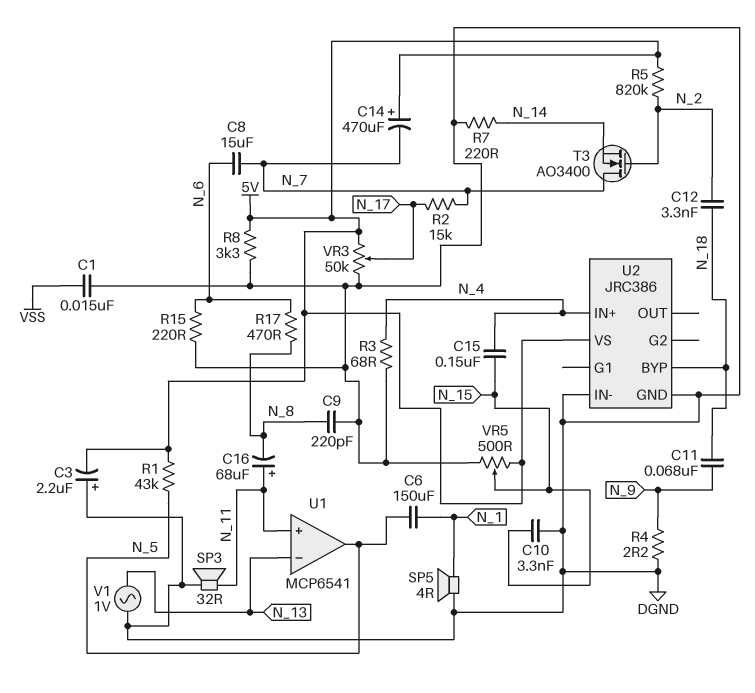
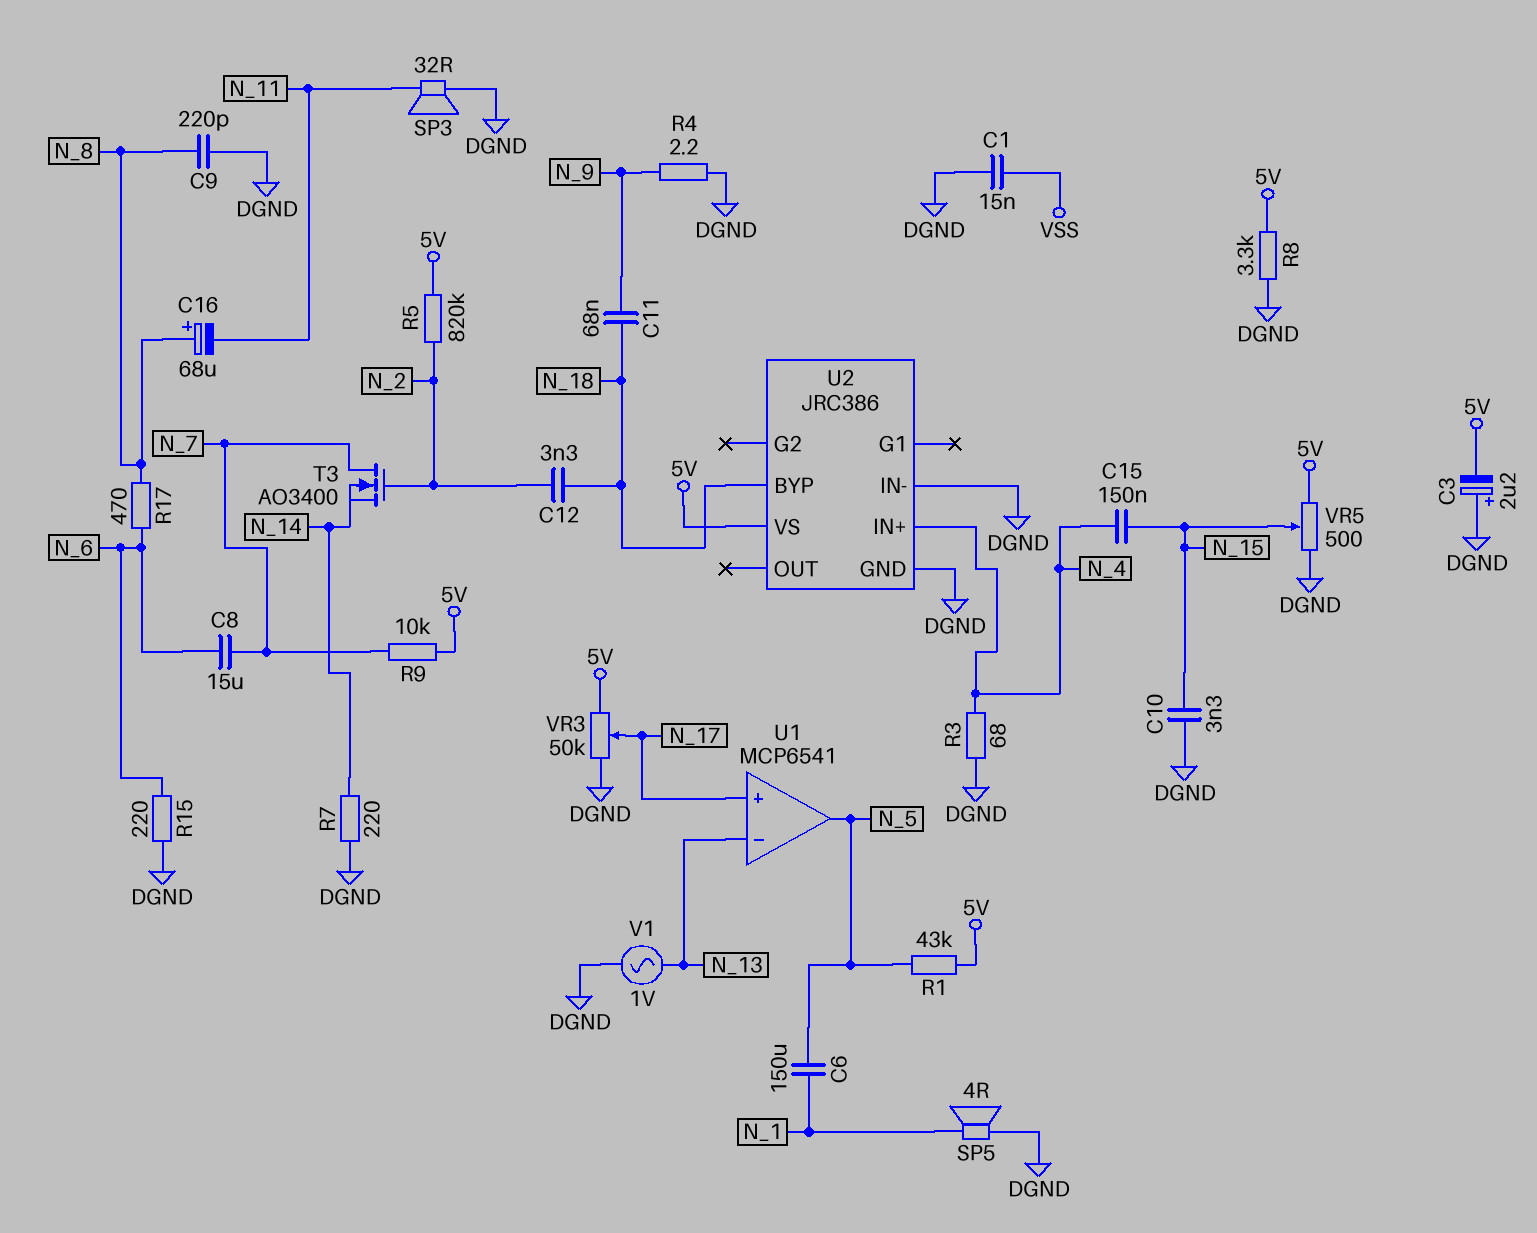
C14: 470uF (plus 5V, minus N_7) -> none
C16: 68uF (plus N_11, minus N_8) -> 68uF (plus N_8, minus N_11)
R2: 15k (N_7, N_17) -> none
R9: none -> 10k (5V, N_7)
U1 pin in+: N_11 -> N_17

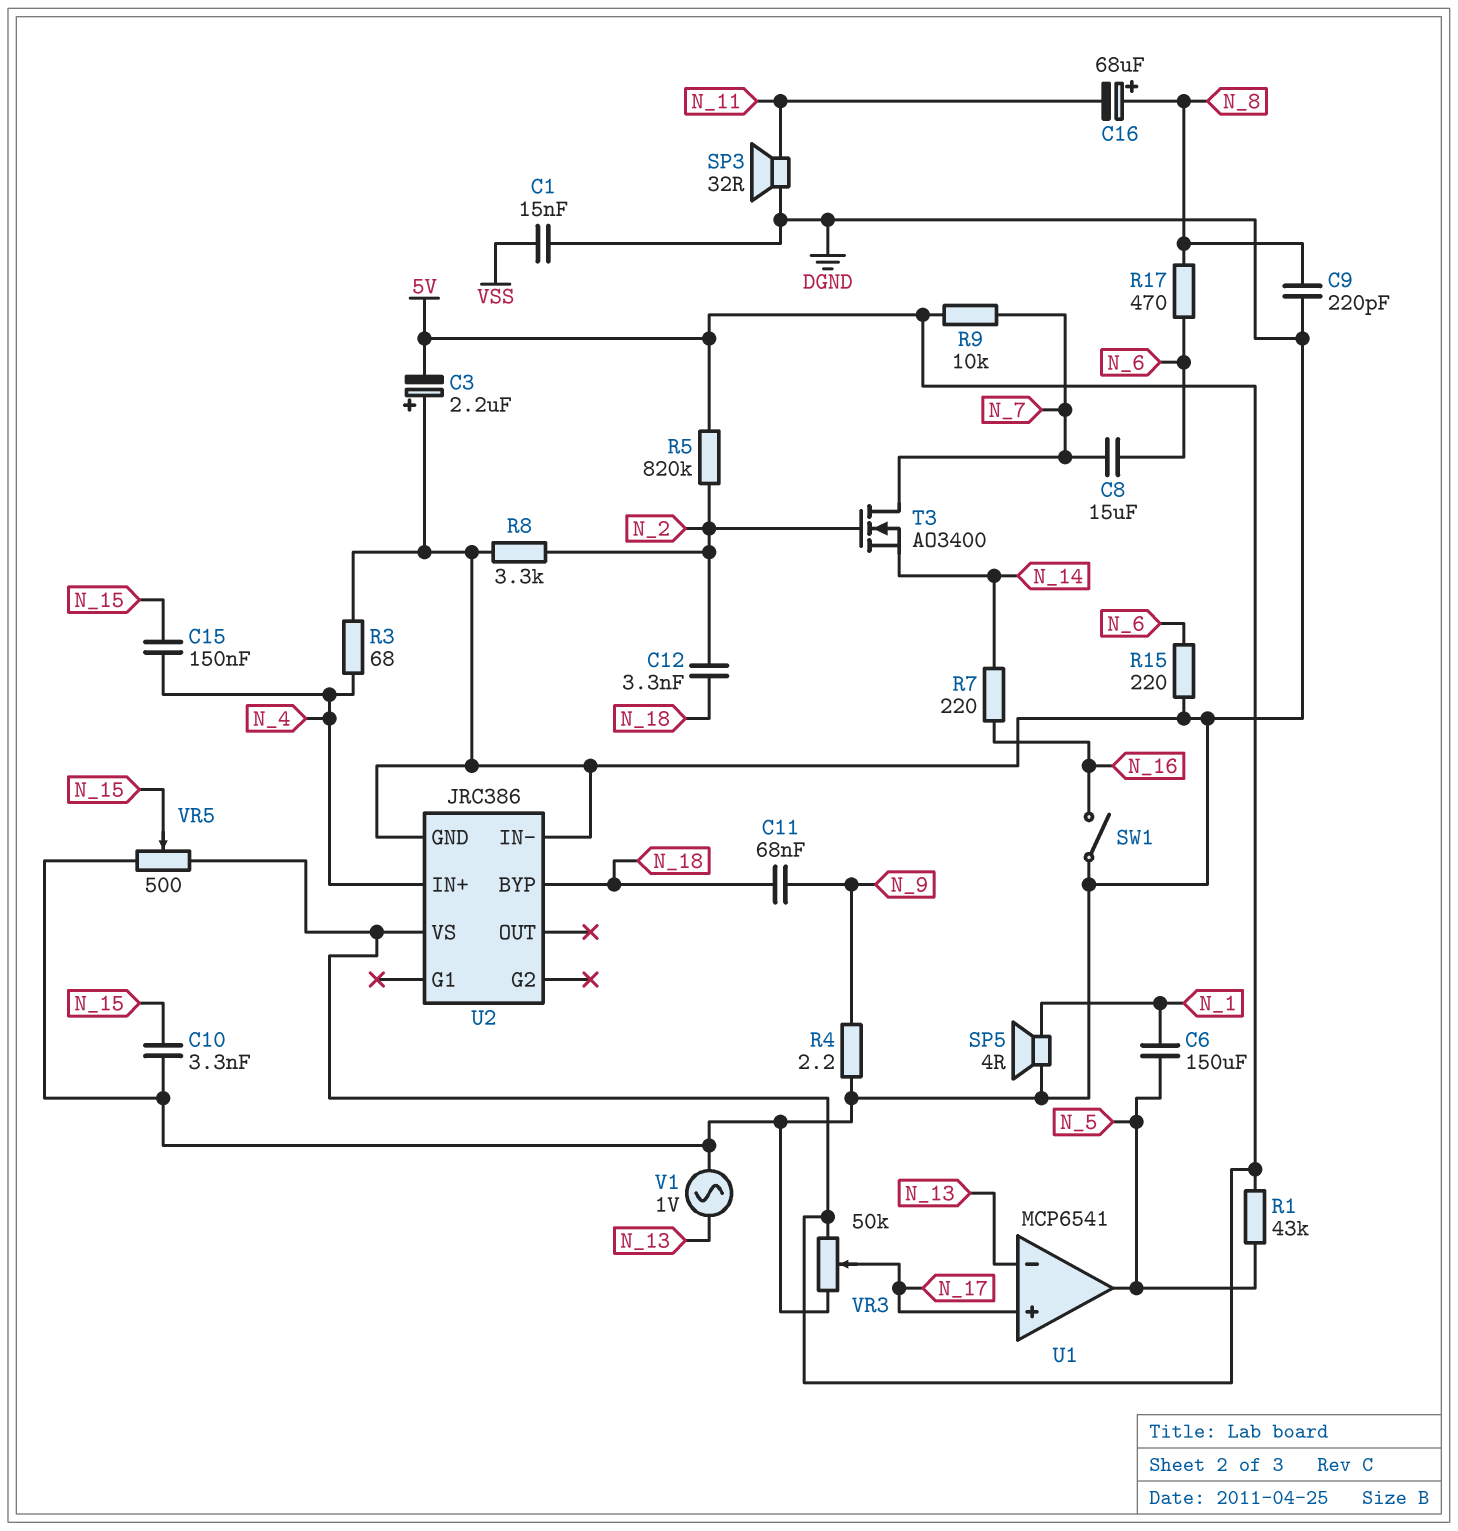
R7: 220 (DGND, N_14) -> 220 (N_14, N_16)
R8: 3.3k (5V, DGND) -> 3.3k (DGND, N_2)
SW1: none -> switch (DGND, N_16)

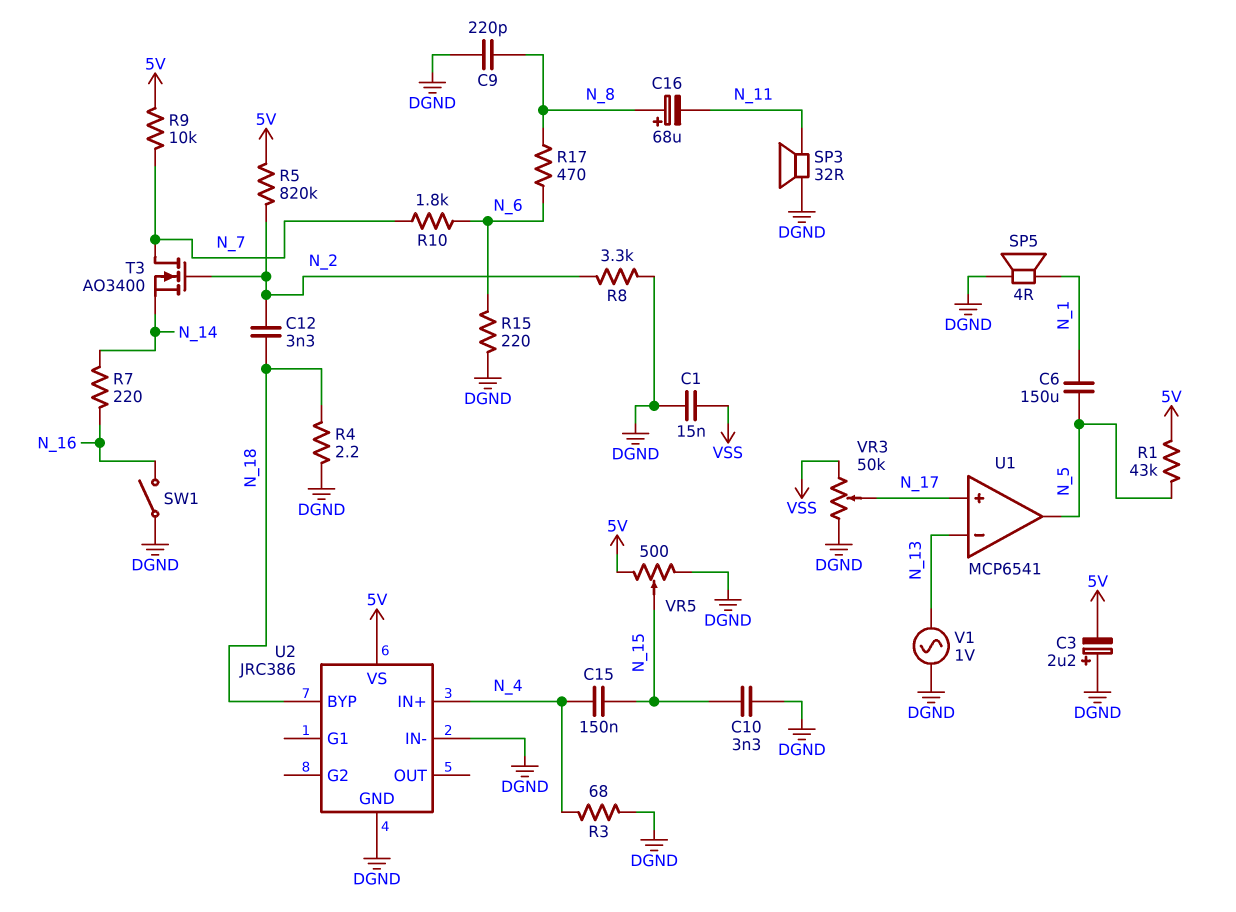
C8: 15uF (N_6, N_7) -> none
C11: 68nF (N_9, N_18) -> none
R4: 2.2 (DGND, N_9) -> 2.2 (DGND, N_18)
R10: none -> 1.8k (N_6, N_7)
VR3: 50k (5V, DGND, wiper N_17) -> 50k (DGND, VSS, wiper N_17)

